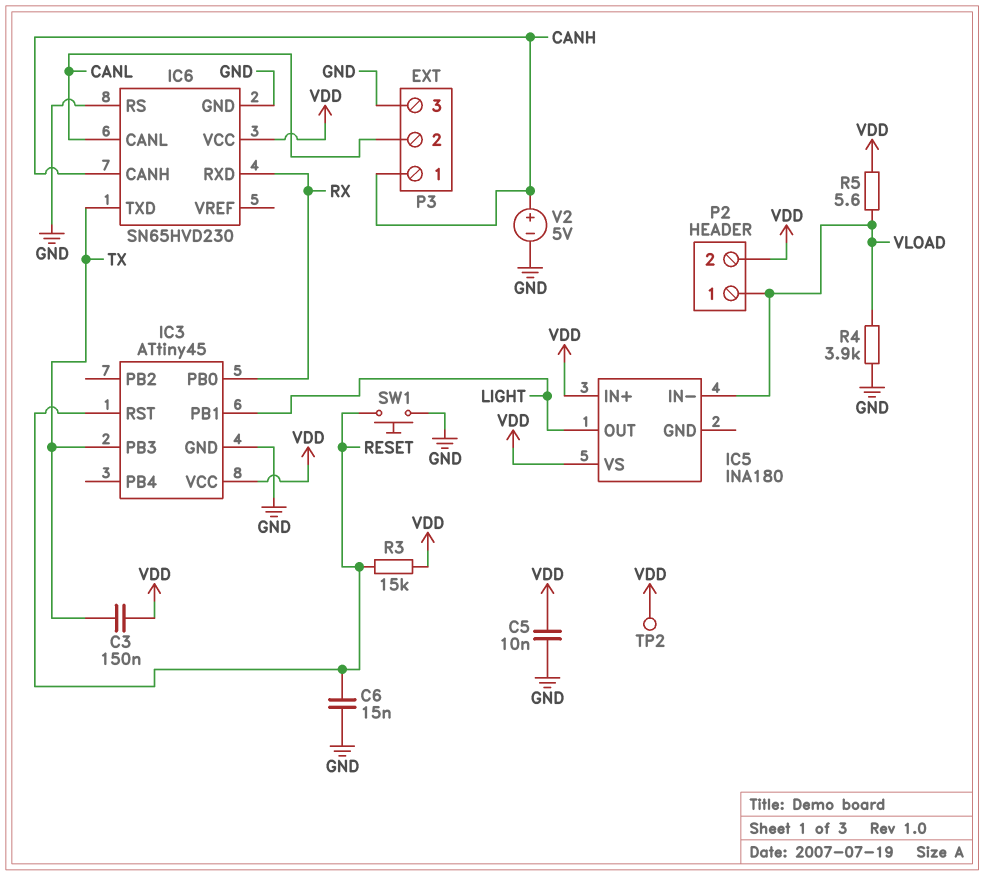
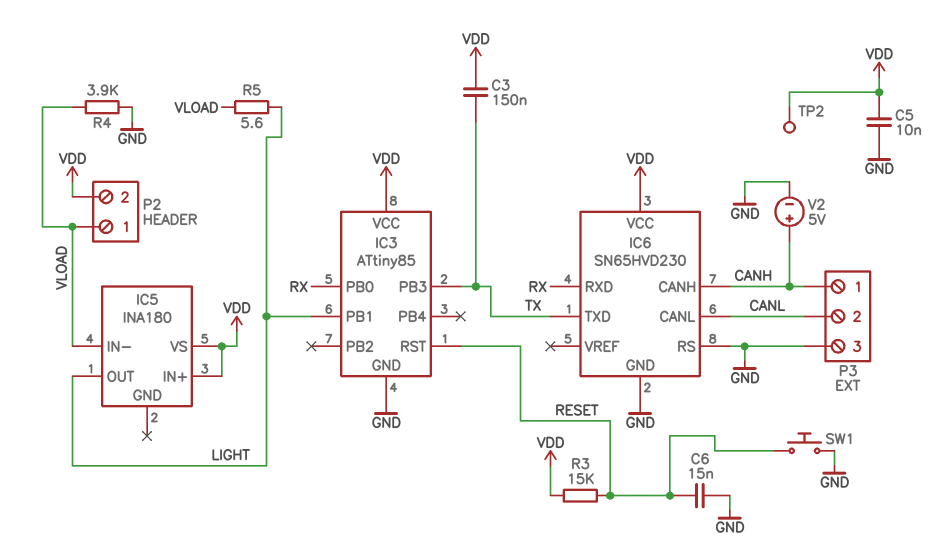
IC3: ATtiny45 -> ATtiny85
R5: 5.6 (VDD, VLOAD) -> 5.6 (LIGHT, VLOAD)

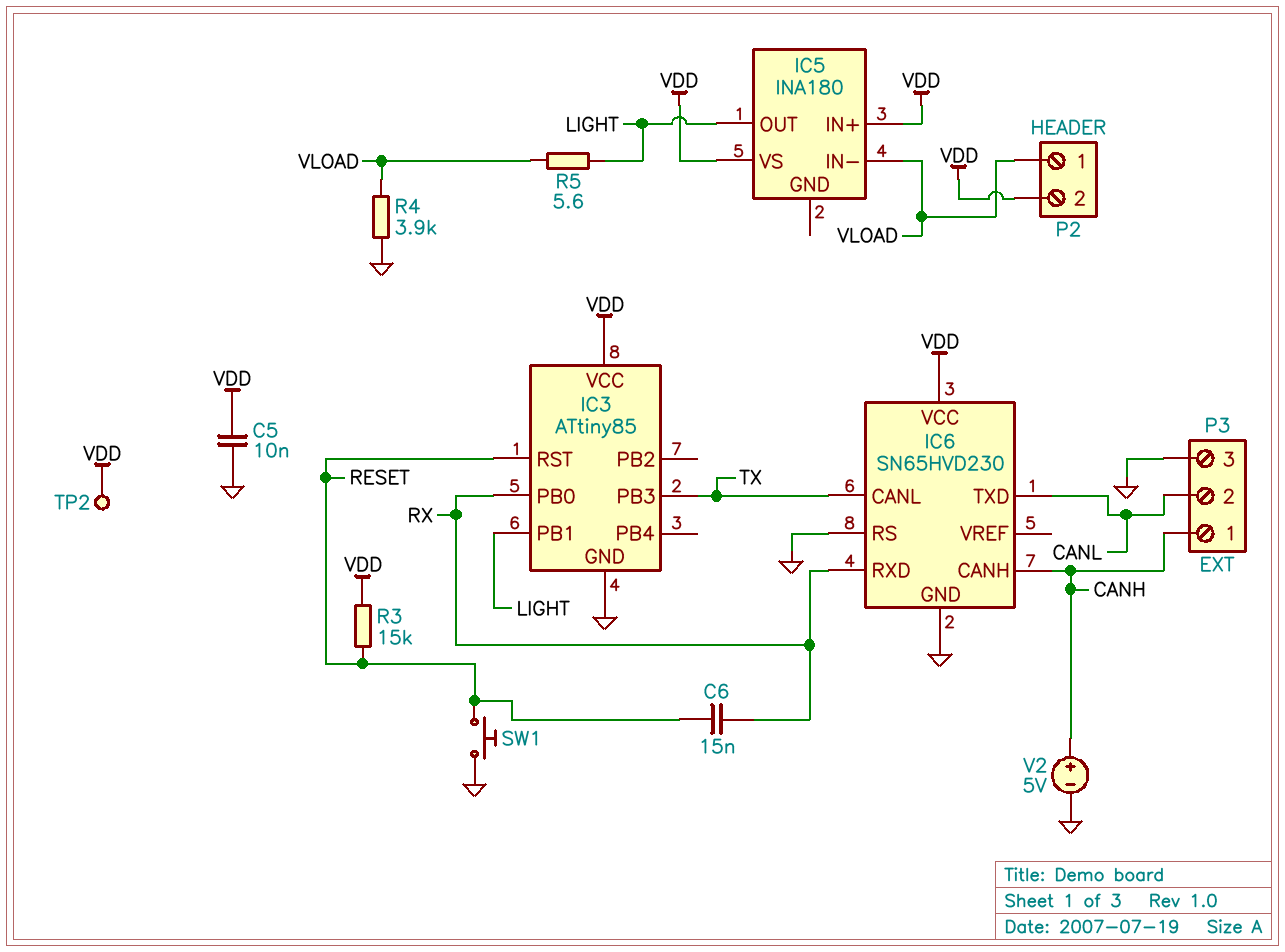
C3: 150nF (TX, VDD) -> none
C6: 15nF (GND, RESET) -> 15nF (RESET, RX)
IC6 pin CANL: CANL -> TX
IC6 pin TXD: TX -> CANL

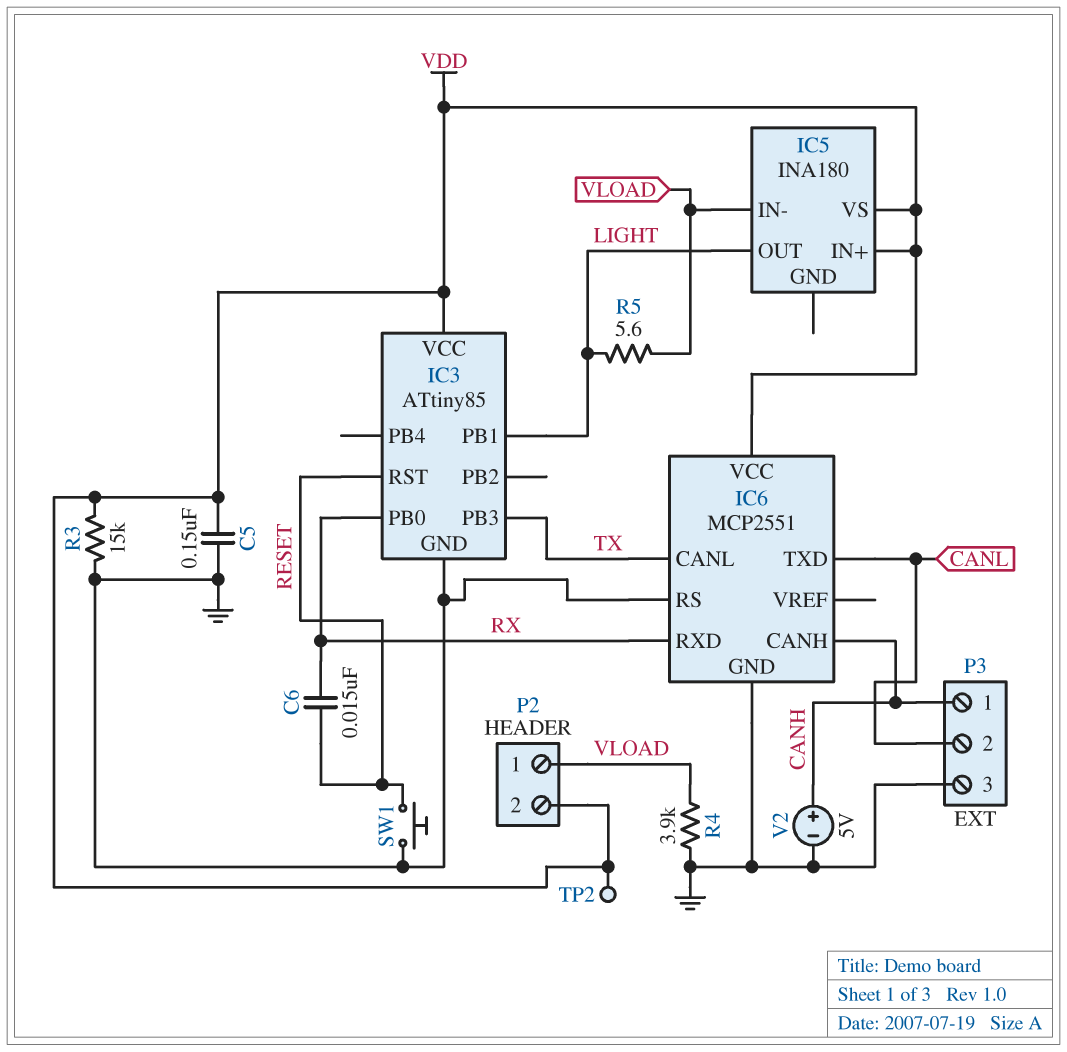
C5: 10nF (GND, VDD) -> 150nF (GND, VDD)
IC6: SN65HVD230 -> MCP2551
R3: 15k (RESET, VDD) -> 15k (GND, VDD)

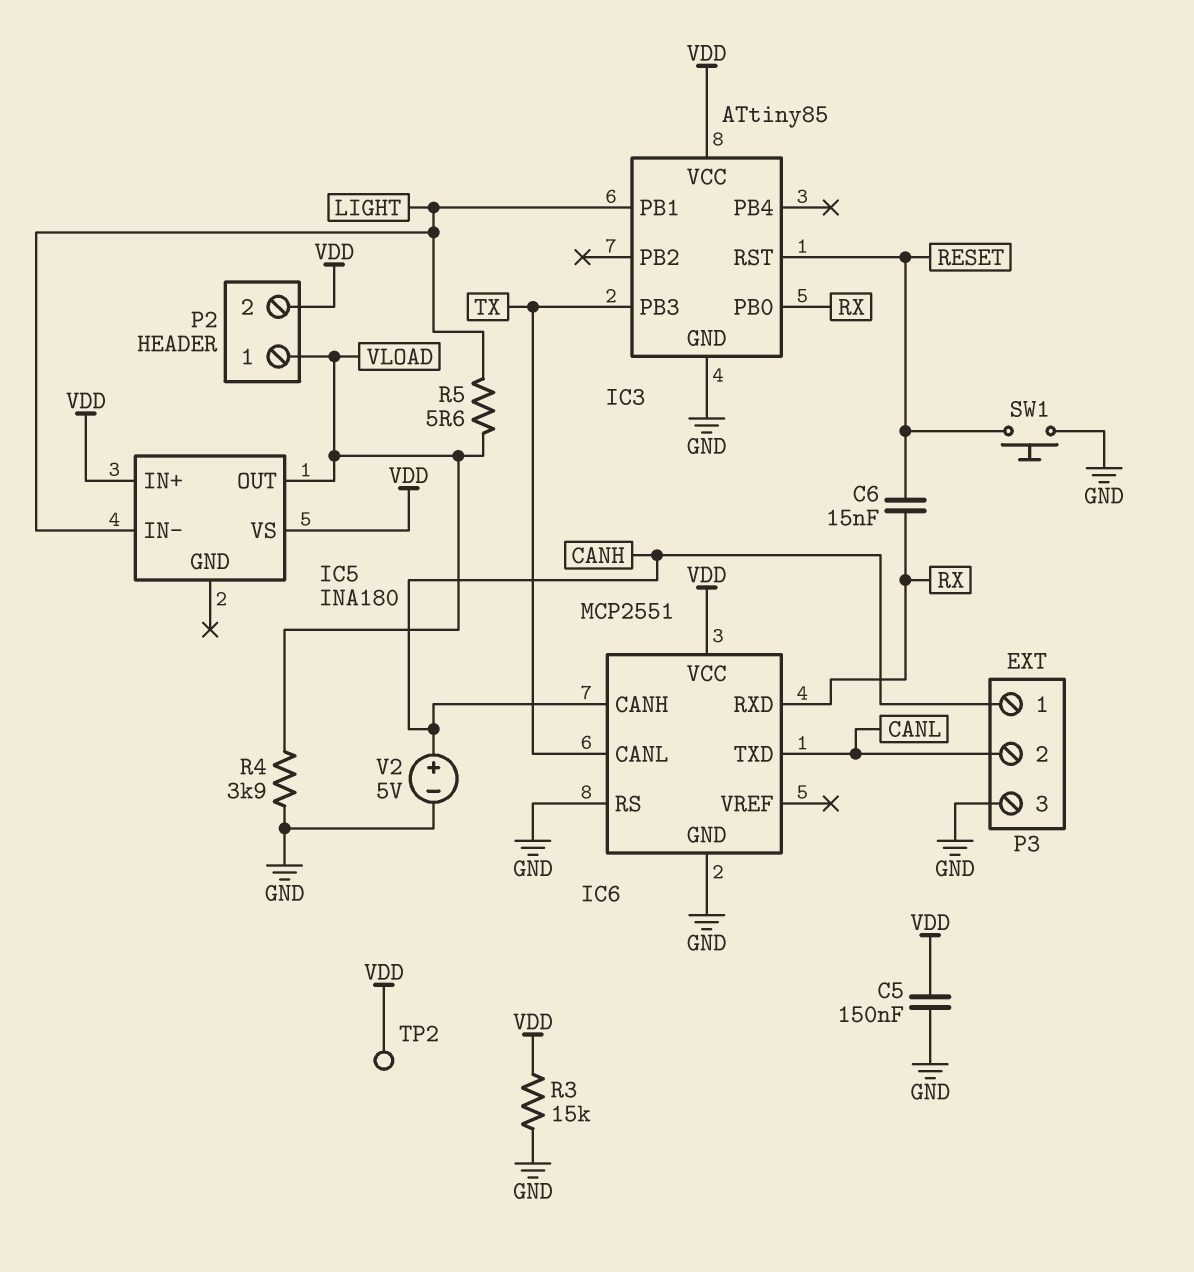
IC5 pin IN-: VLOAD -> LIGHT
IC5 pin OUT: LIGHT -> VLOAD

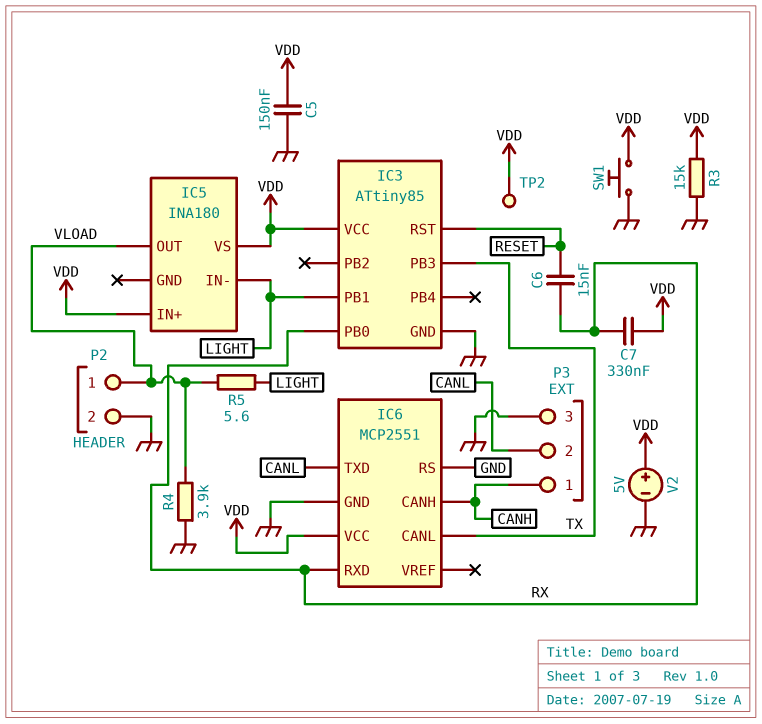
C7: none -> 330nF (RX, VDD)
P2 pin 2: VDD -> GND
SW1: button (GND, RESET) -> button (GND, VDD)
V2: 5V (plus CANH, minus GND) -> 5V (plus VDD, minus GND)

